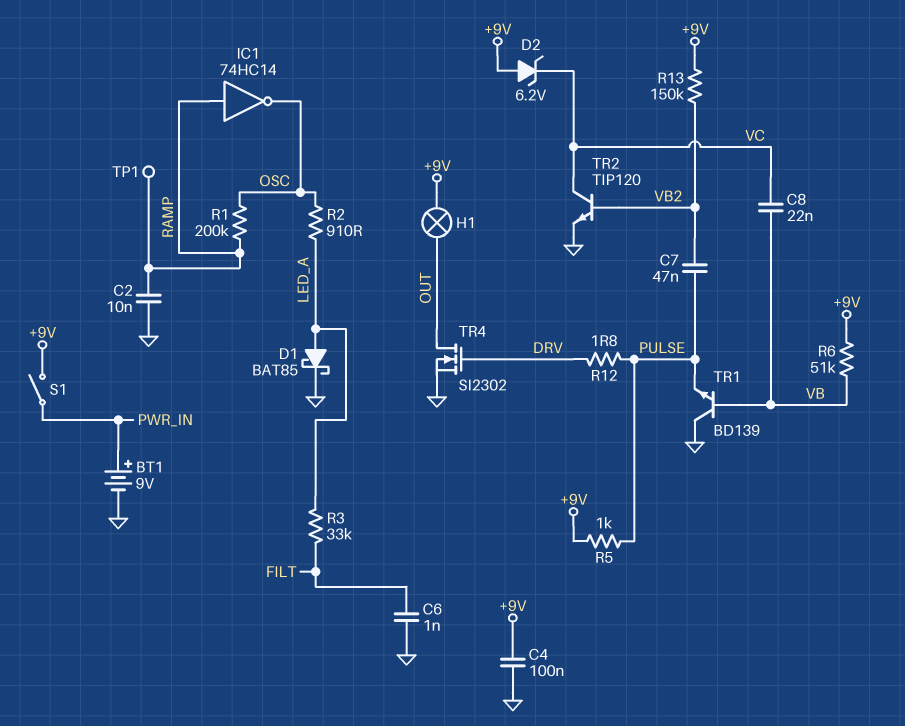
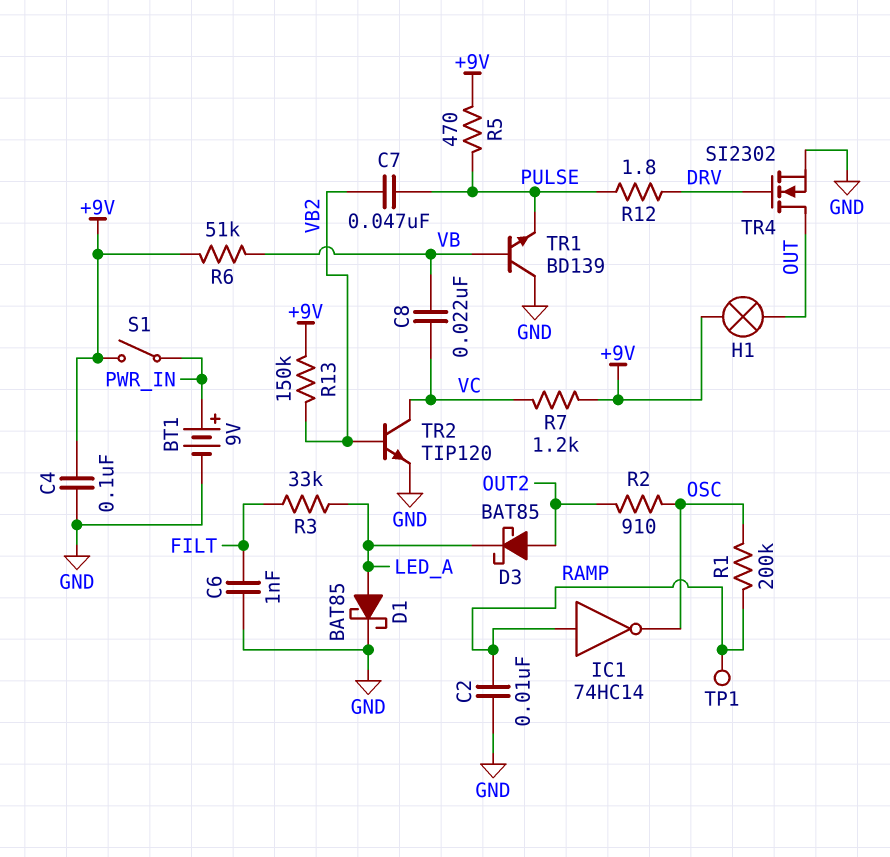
D2: zener 6.2V (A +9V, K VC) -> none
D3: none -> schottky BAT85 (A OUT2, K LED_A)
R2: 910 (LED_A, OSC) -> 910 (OSC, OUT2)
R5: 1k (+9V, PULSE) -> 470 (+9V, PULSE)
R7: none -> 1.2k (+9V, VC)

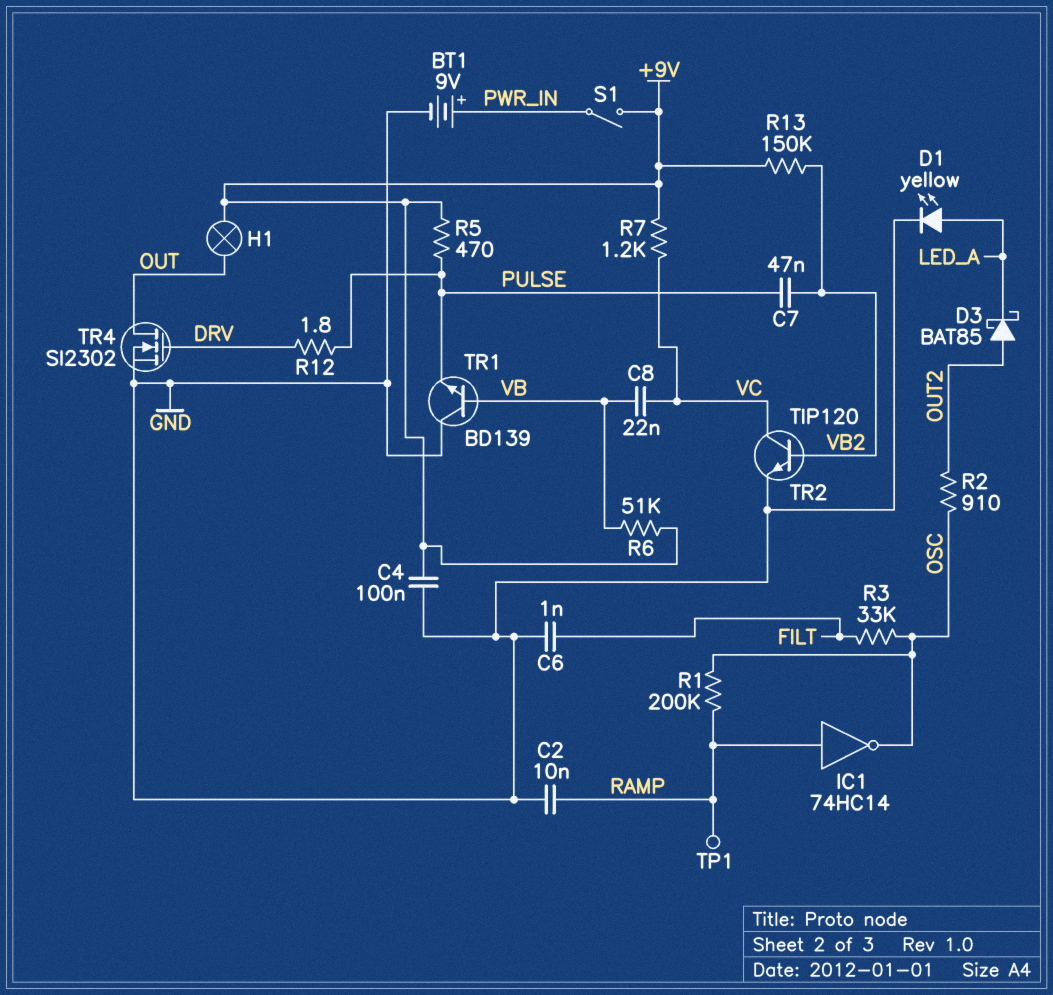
D1: schottky BAT85 (A LED_A, K GND) -> LED yellow (A LED_A, K GND)
R3: 33k (FILT, LED_A) -> 33k (FILT, OSC)

